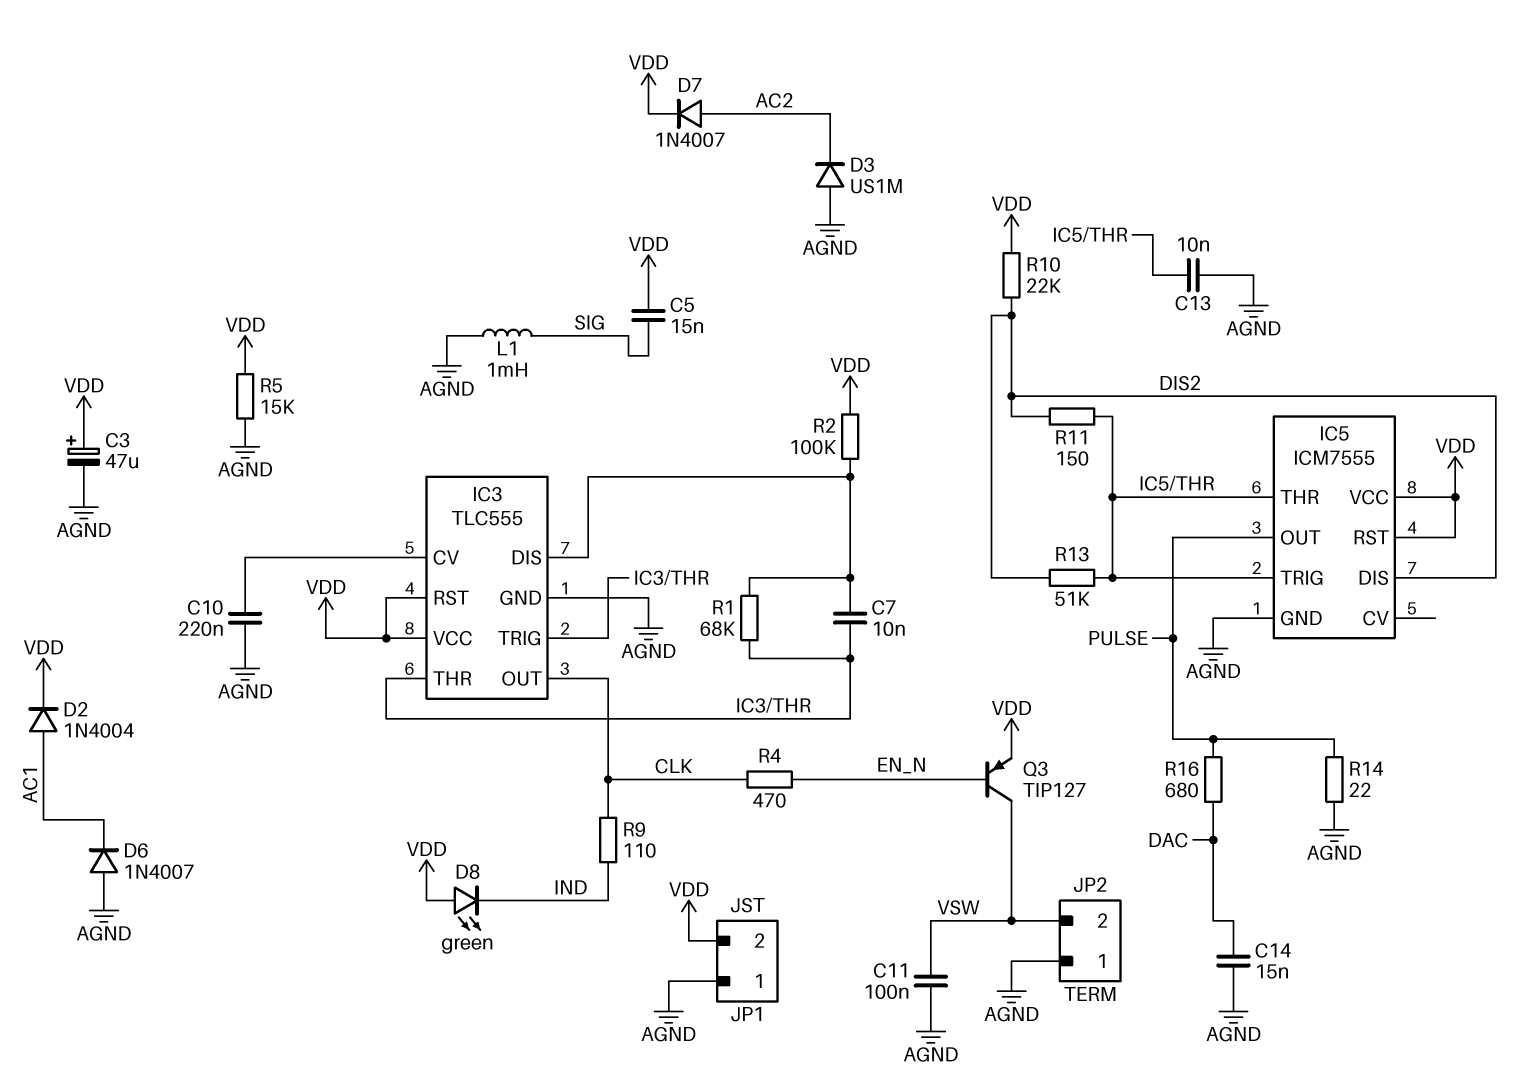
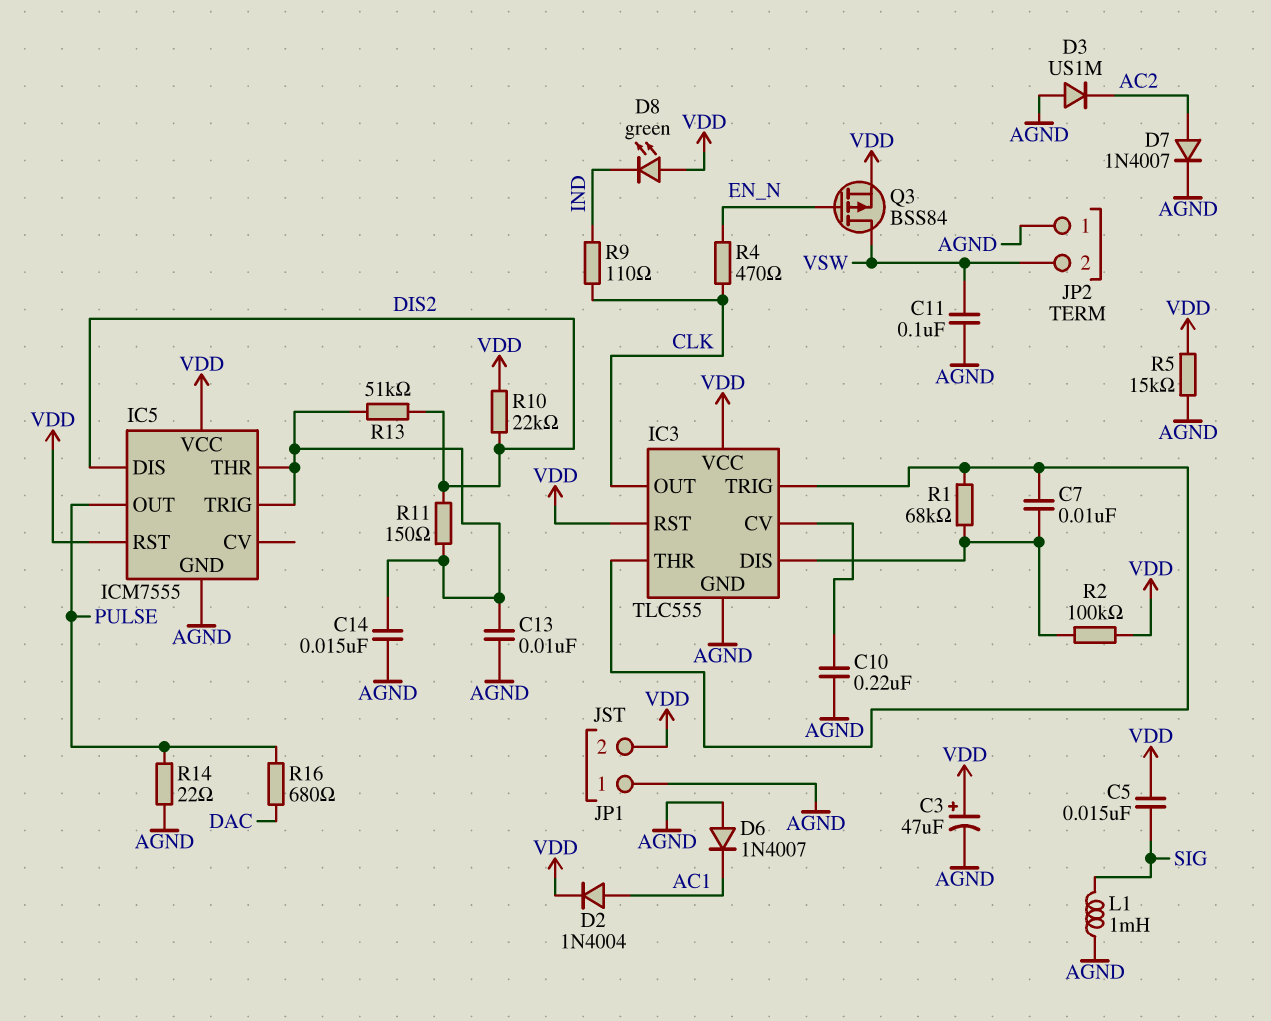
C14: 15nF (AGND, DAC) -> 15nF (AGND, IC5/THR)
D7: diode 1N4007 (A AC2, K VDD) -> diode 1N4007 (A AC2, K AGND)
Q3: PNP TIP127 (B EN_N, C VSW, E VDD) -> PMOS BSS84 (G EN_N, D VSW, S VDD)

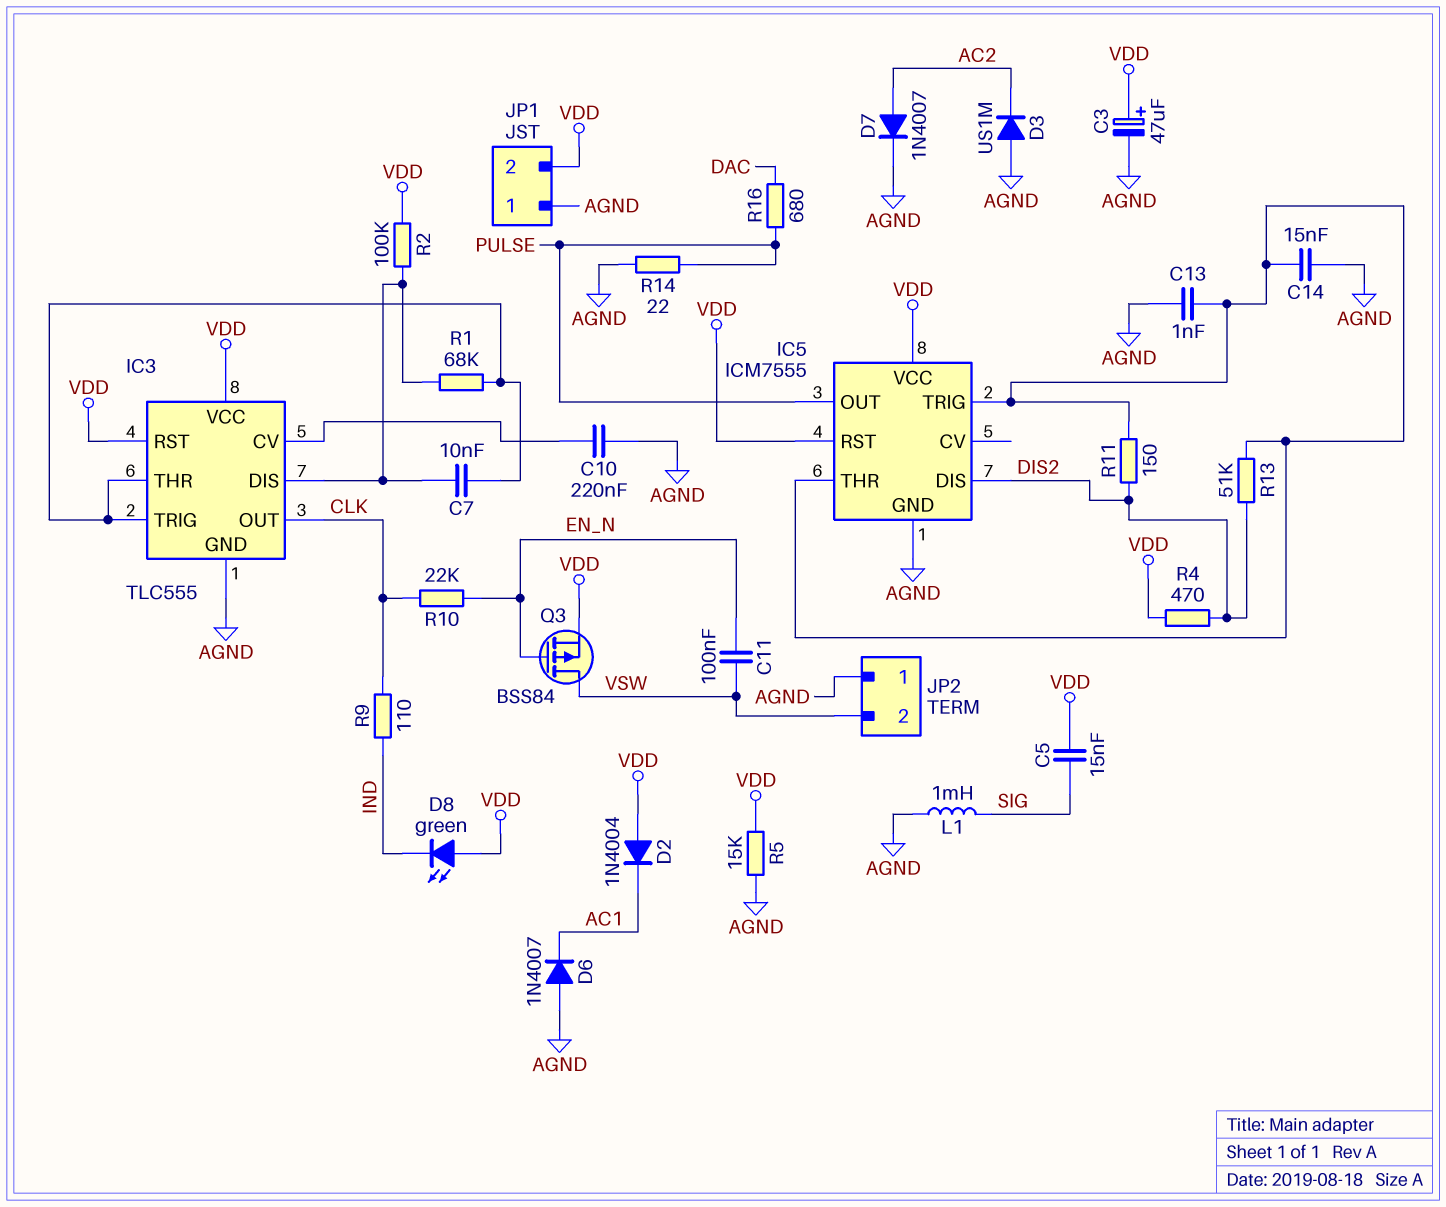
C11: 100nF (AGND, VSW) -> 100nF (EN_N, VSW)
C13: 10nF (AGND, IC5/THR) -> 1nF (AGND, IC5/THR)
D2: diode 1N4004 (A AC1, K VDD) -> diode 1N4004 (A VDD, K AC1)
R4: 470 (CLK, EN_N) -> 470 (DIS2, VDD)
R10: 22k (DIS2, VDD) -> 22k (CLK, EN_N)

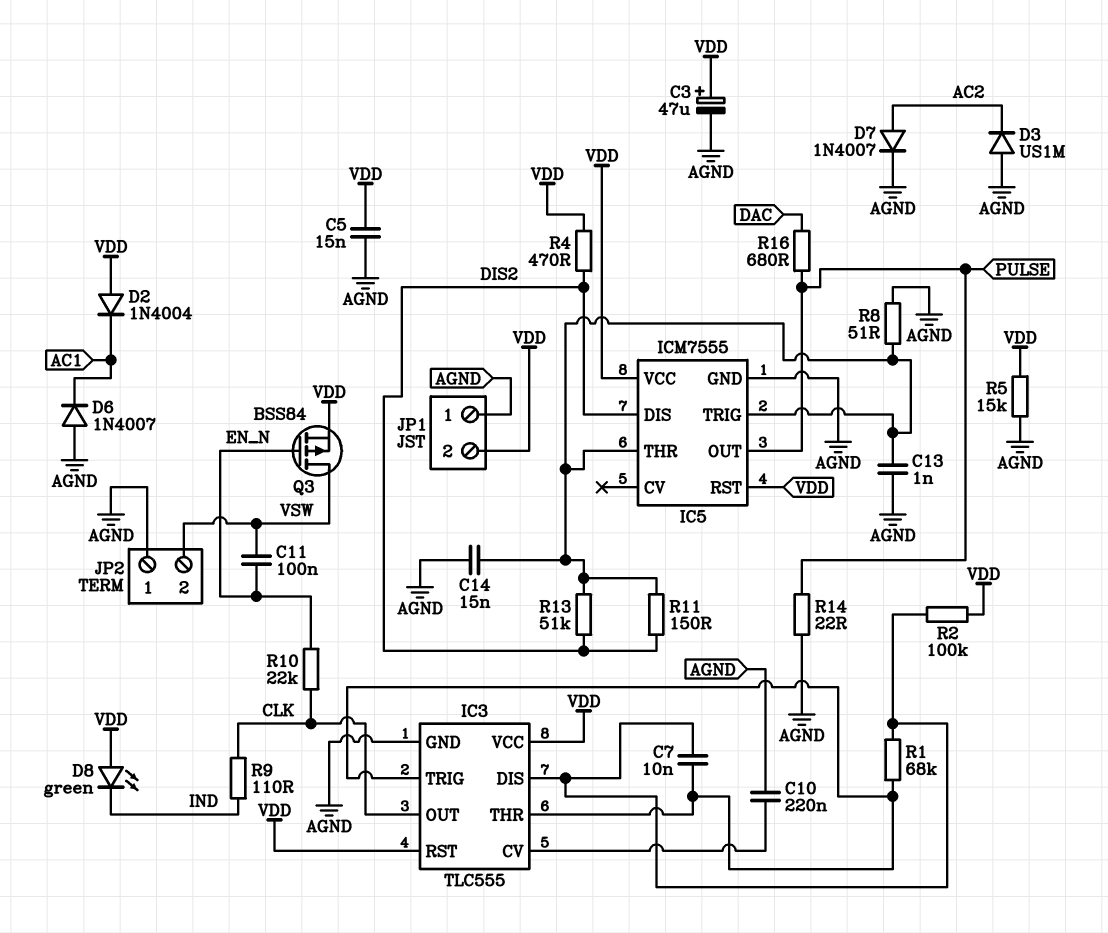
C5: 15nF (SIG, VDD) -> 15nF (AGND, VDD)
L1: 1mH (AGND, SIG) -> none
R8: none -> 51 (AGND, IC5/THR)

